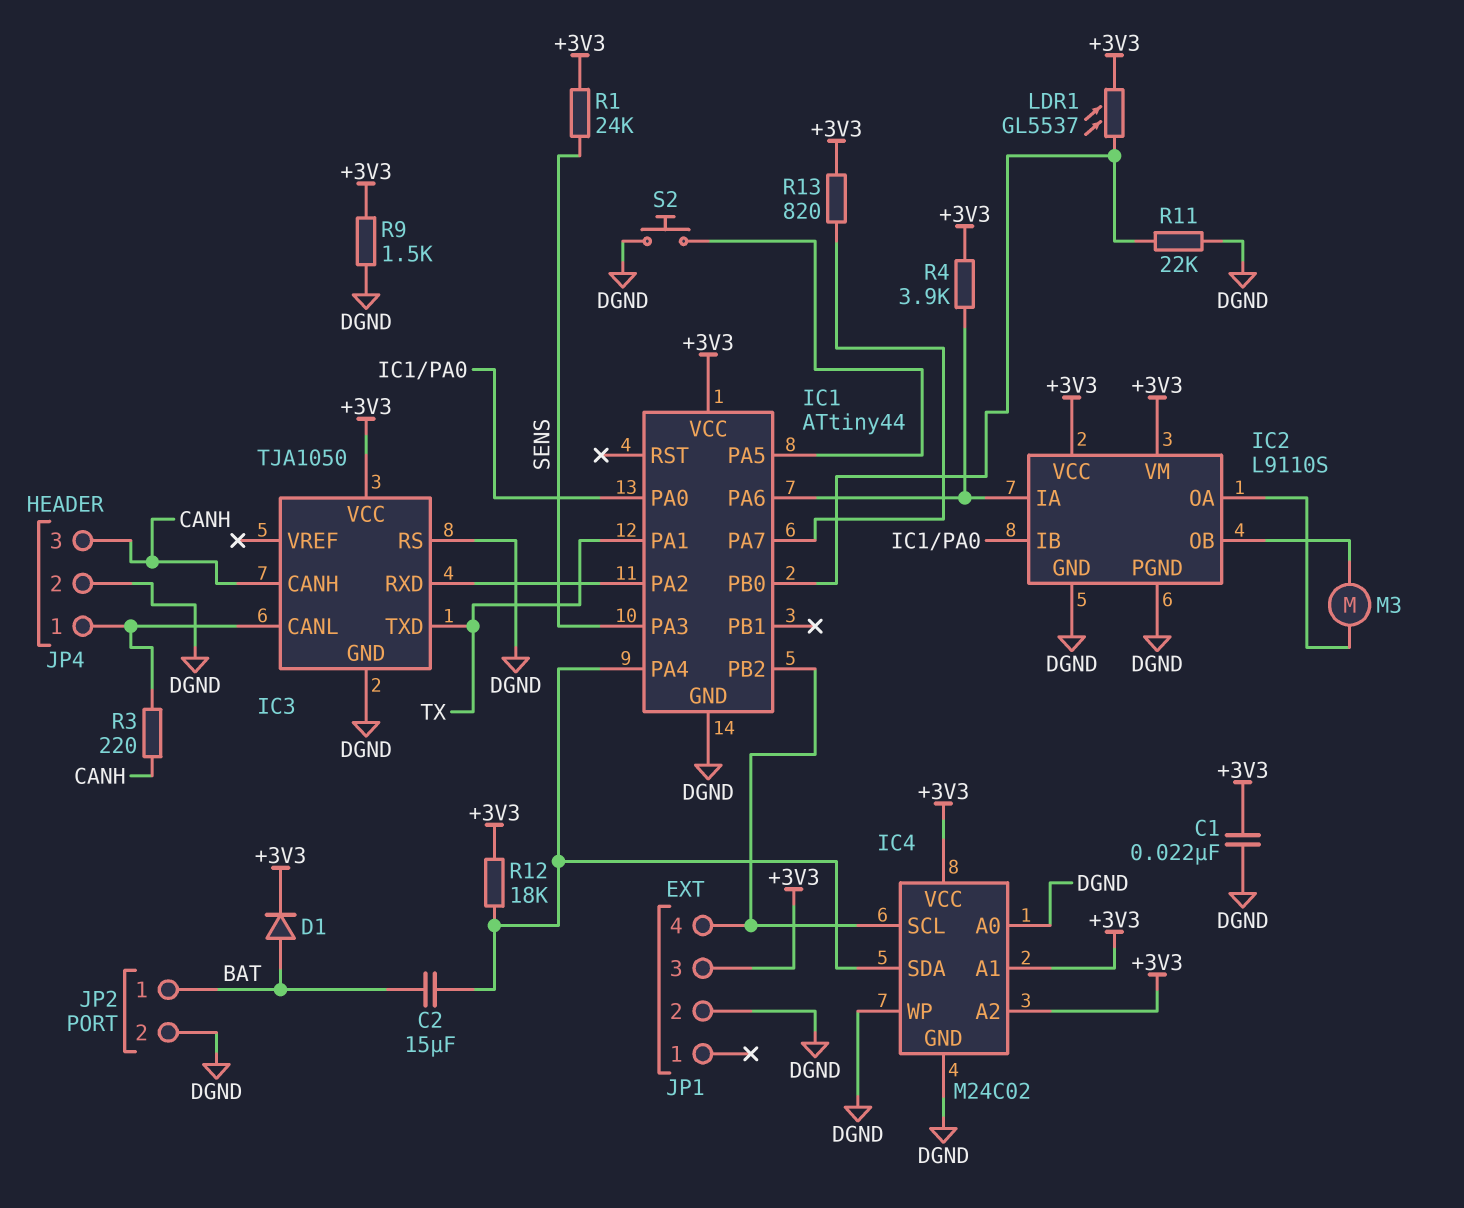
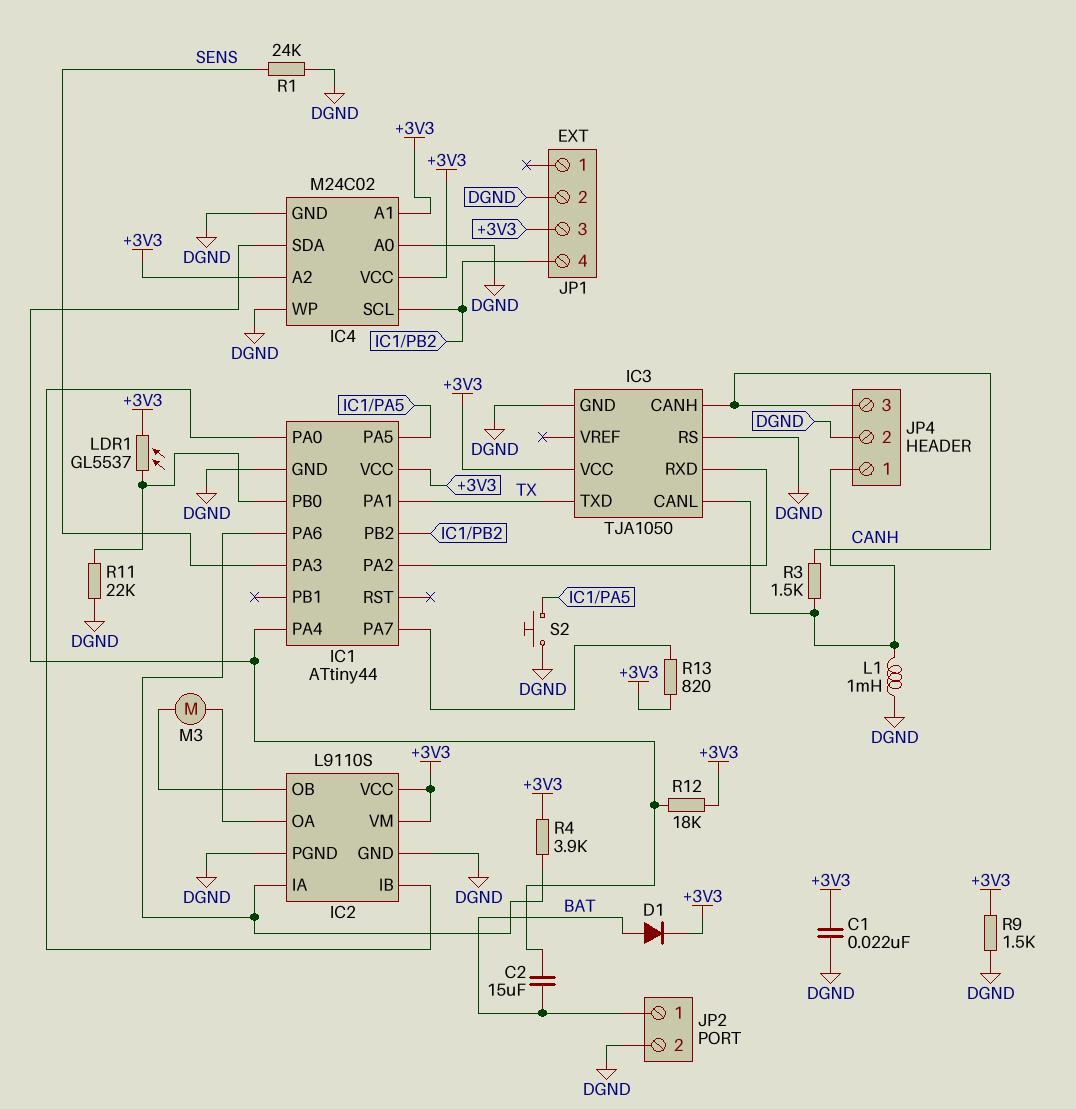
L1: none -> 1mH (DGND, IC3/CANL)
R1: 24k (+3V3, SENS) -> 24k (DGND, SENS)
R3: 220 (CANH, IC3/CANL) -> 1.5k (CANH, IC3/CANL)

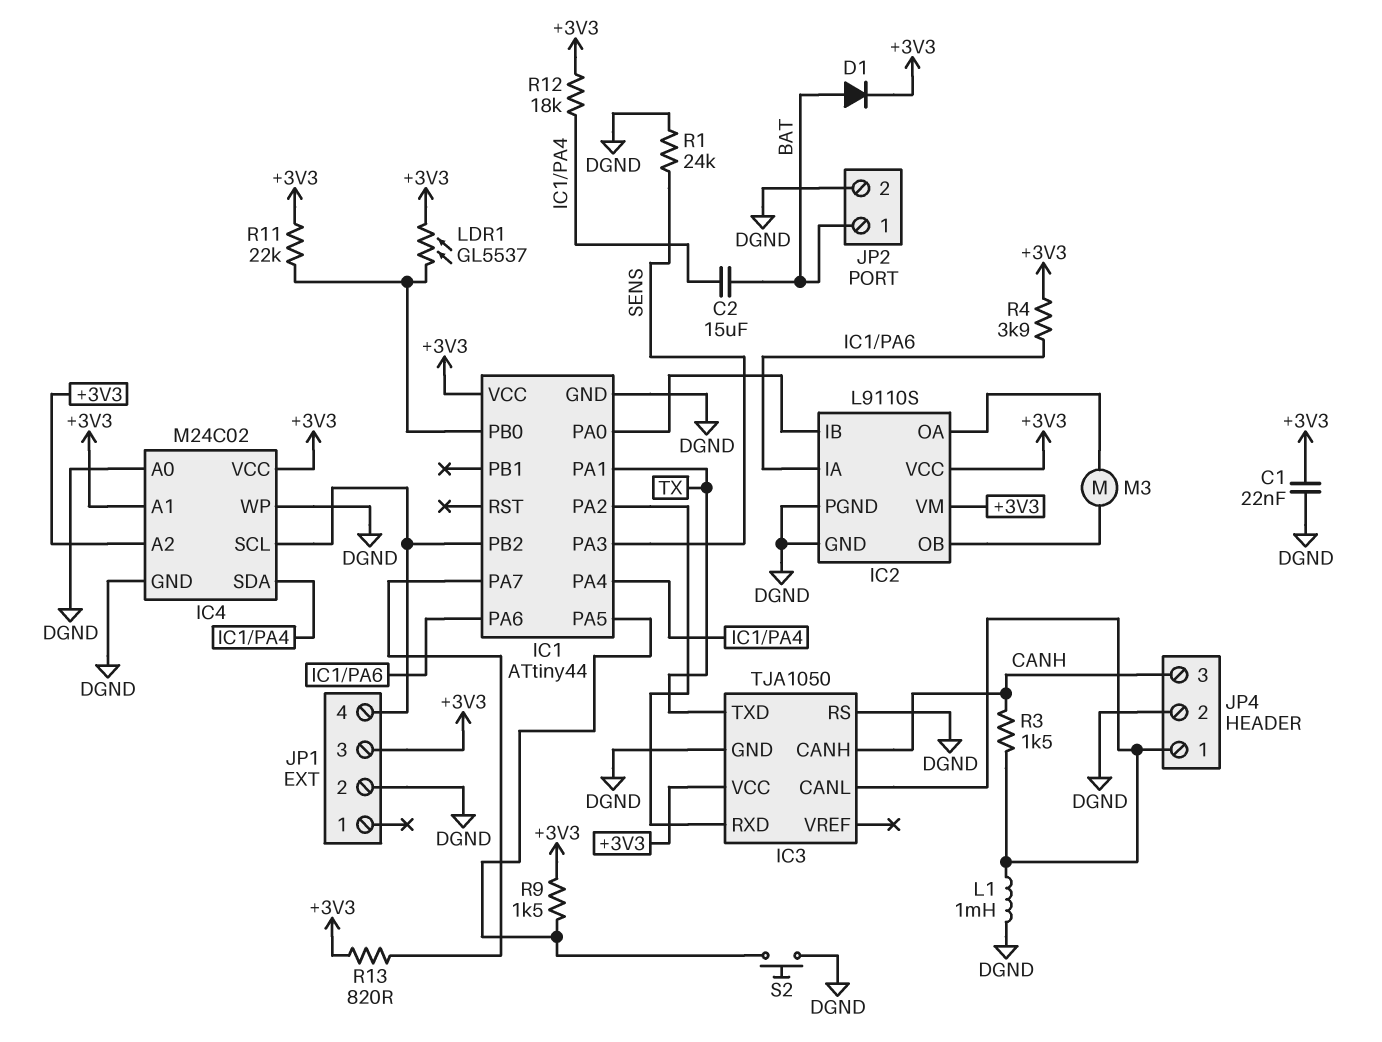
R9: 1.5k (+3V3, DGND) -> 1.5k (+3V3, IC1/PA5)
R11: 22k (DGND, IC1/PB0) -> 22k (+3V3, IC1/PB0)

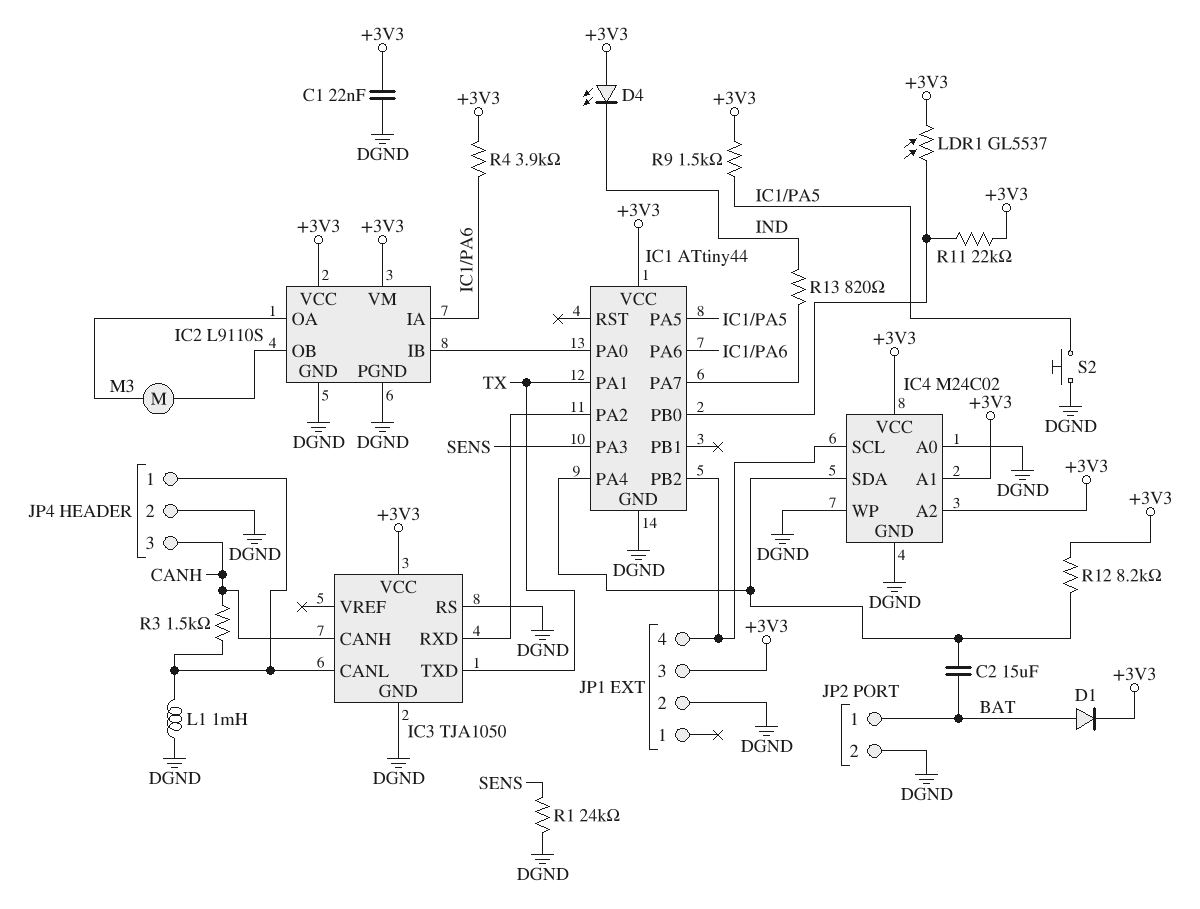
D4: none -> LED (A +3V3, K IND)
R12: 18k (+3V3, IC1/PA4) -> 8.2k (+3V3, IC1/PA4)
R13: 820 (+3V3, IC1/PA7) -> 820 (IC1/PA7, IND)

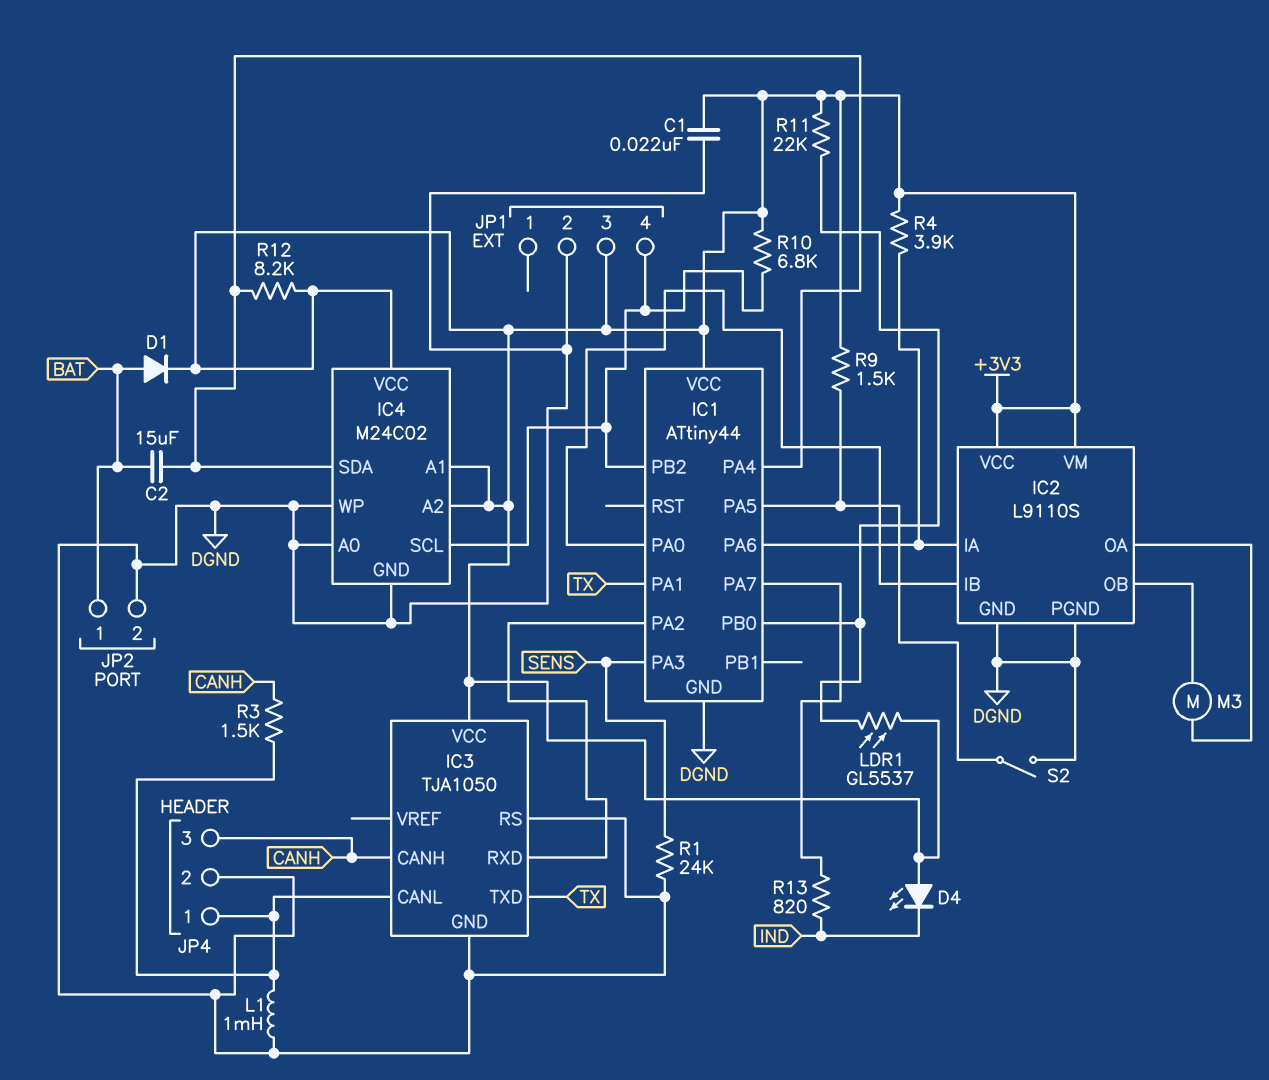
R10: none -> 6.8k (+3V3, IC1/PB2)
S2: button (DGND, IC1/PA5) -> switch (DGND, IC1/PA5)

